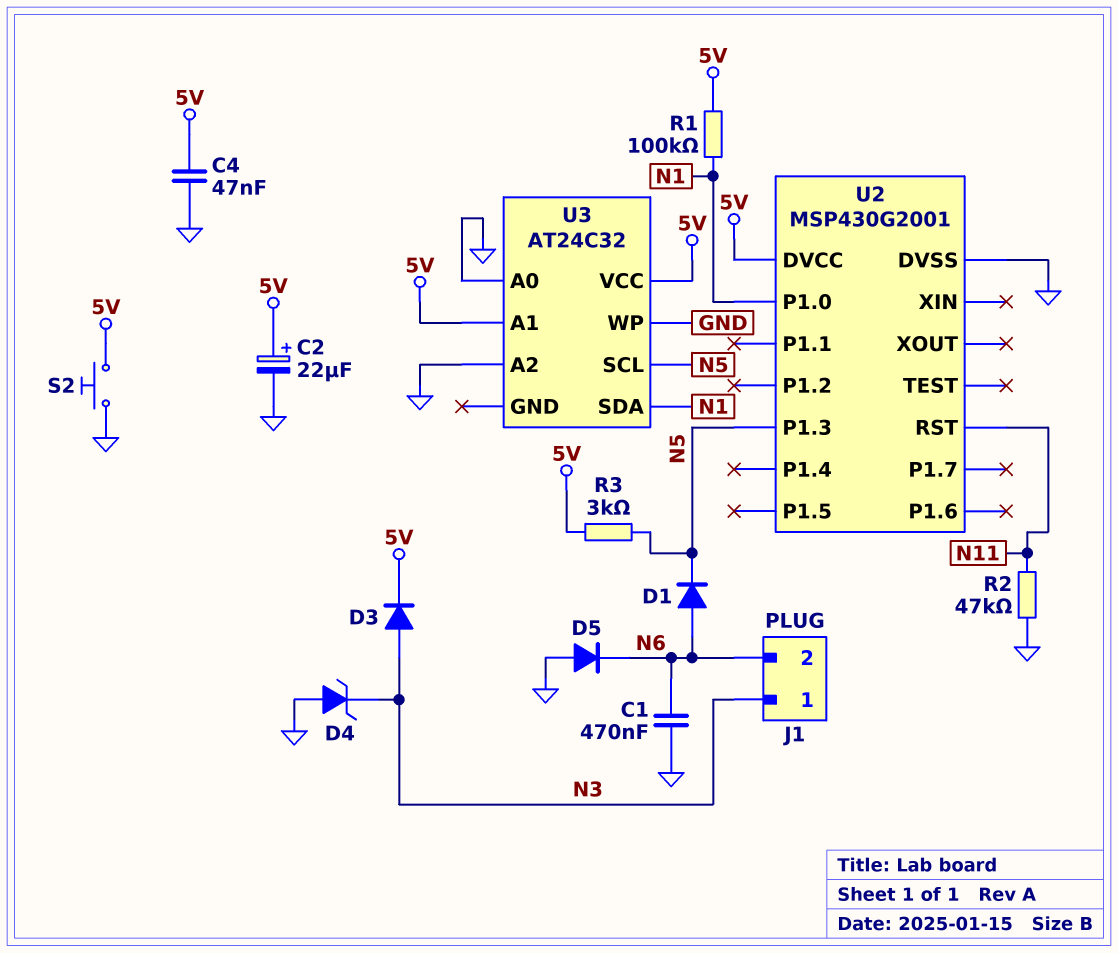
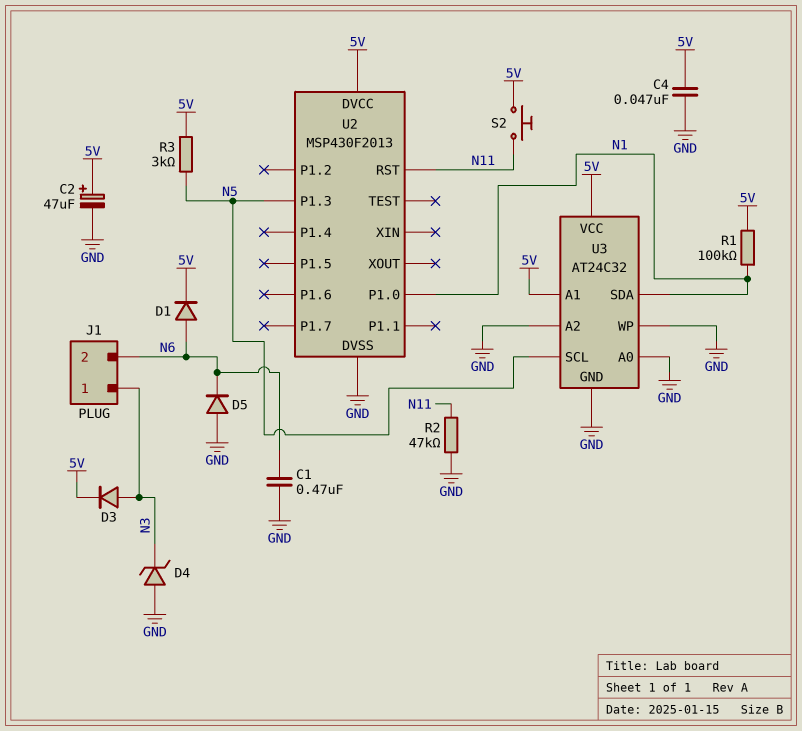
C2: 22uF (plus 5V, minus GND) -> 47uF (plus 5V, minus GND)
D1: diode (A N6, K N5) -> diode (A N6, K 5V)
S2: button (5V, GND) -> button (5V, N11)
U2: MSP430G2001 -> MSP430F2013
U3 pin GND: none -> GND

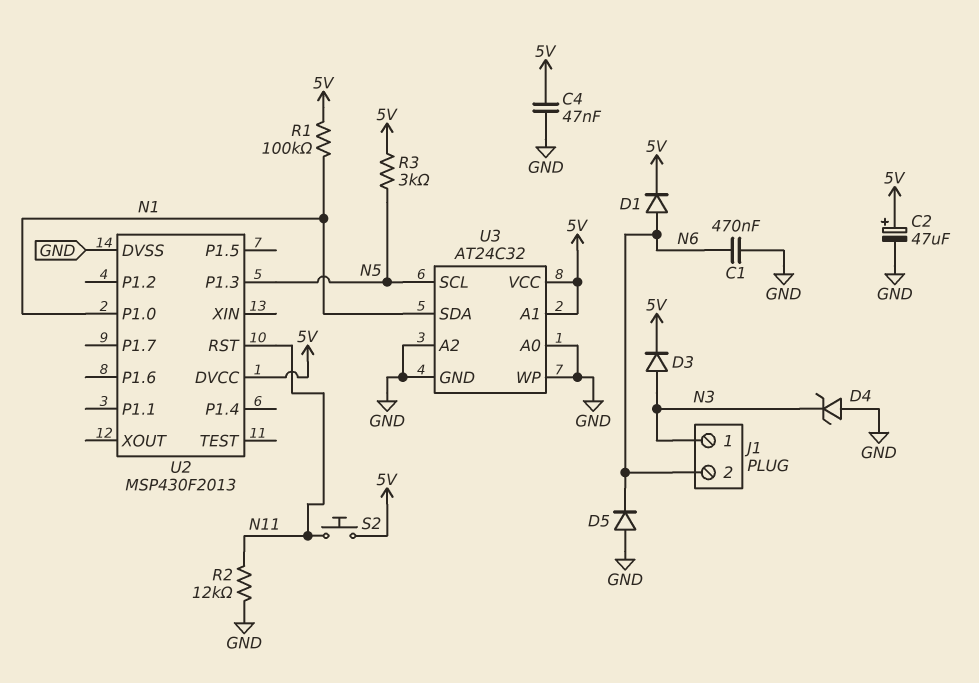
R2: 47k (GND, N11) -> 12k (GND, N11)

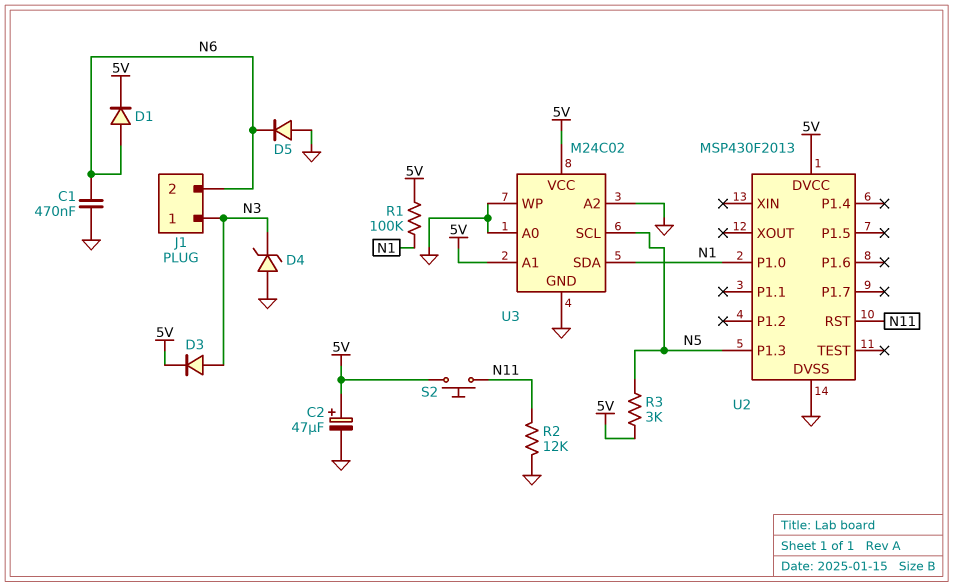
C4: 47nF (5V, GND) -> none
U3: AT24C32 -> M24C02

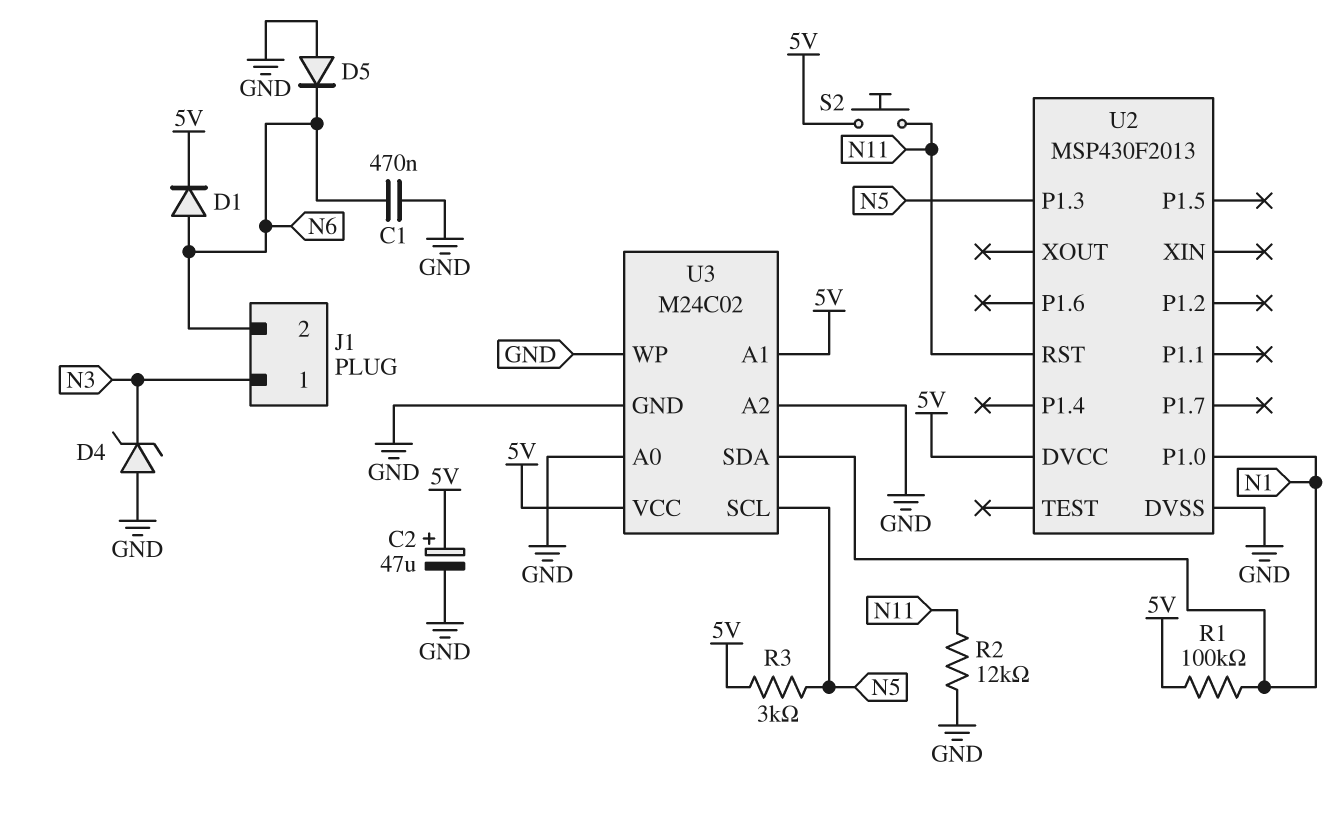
D3: diode (A N3, K 5V) -> none

